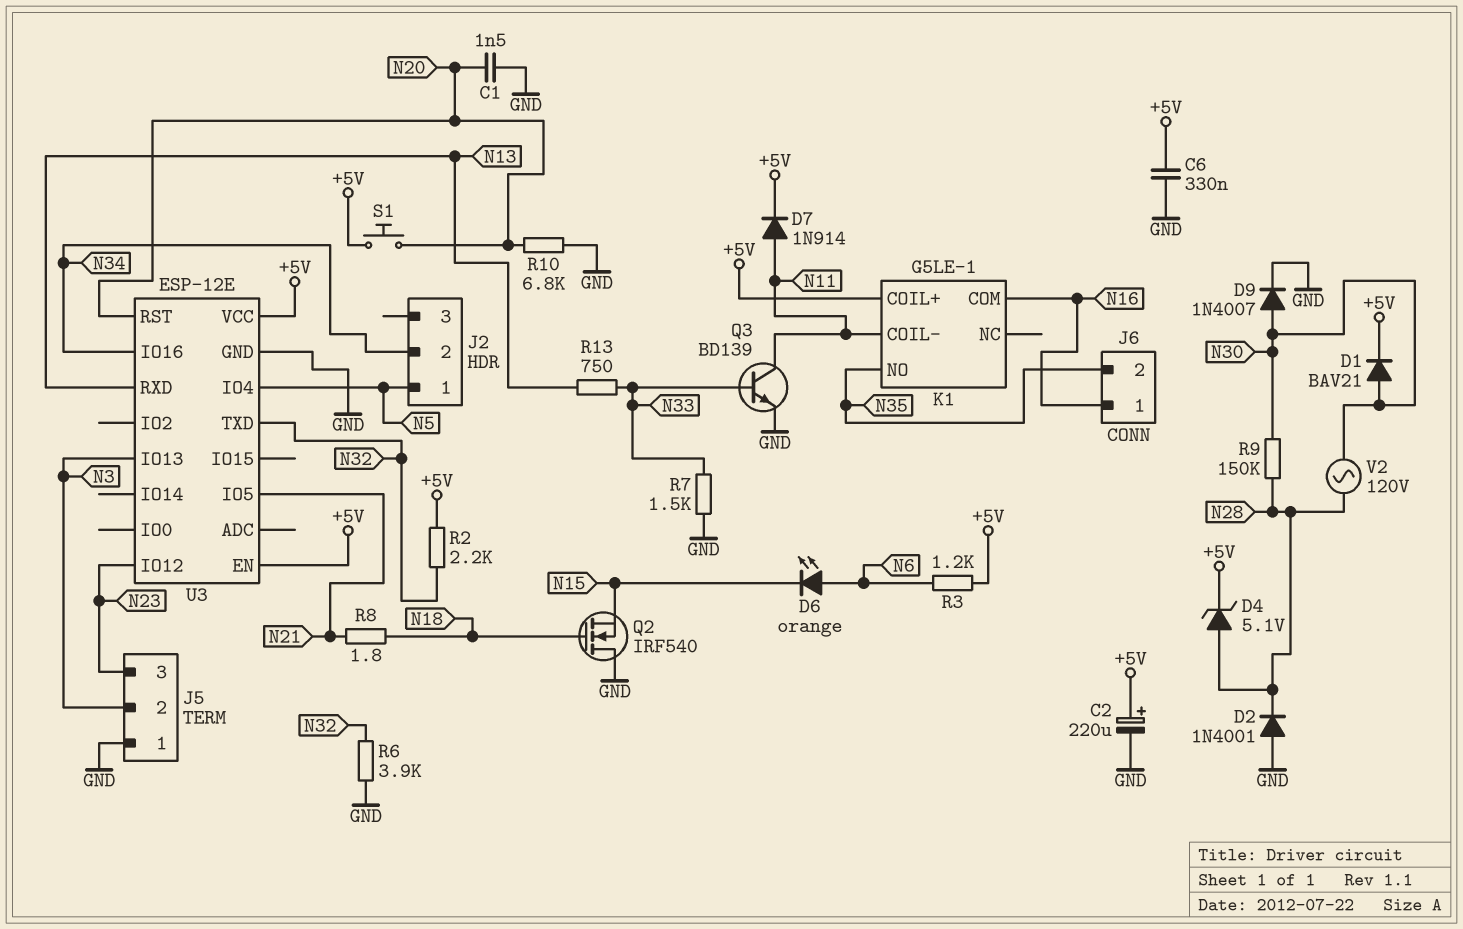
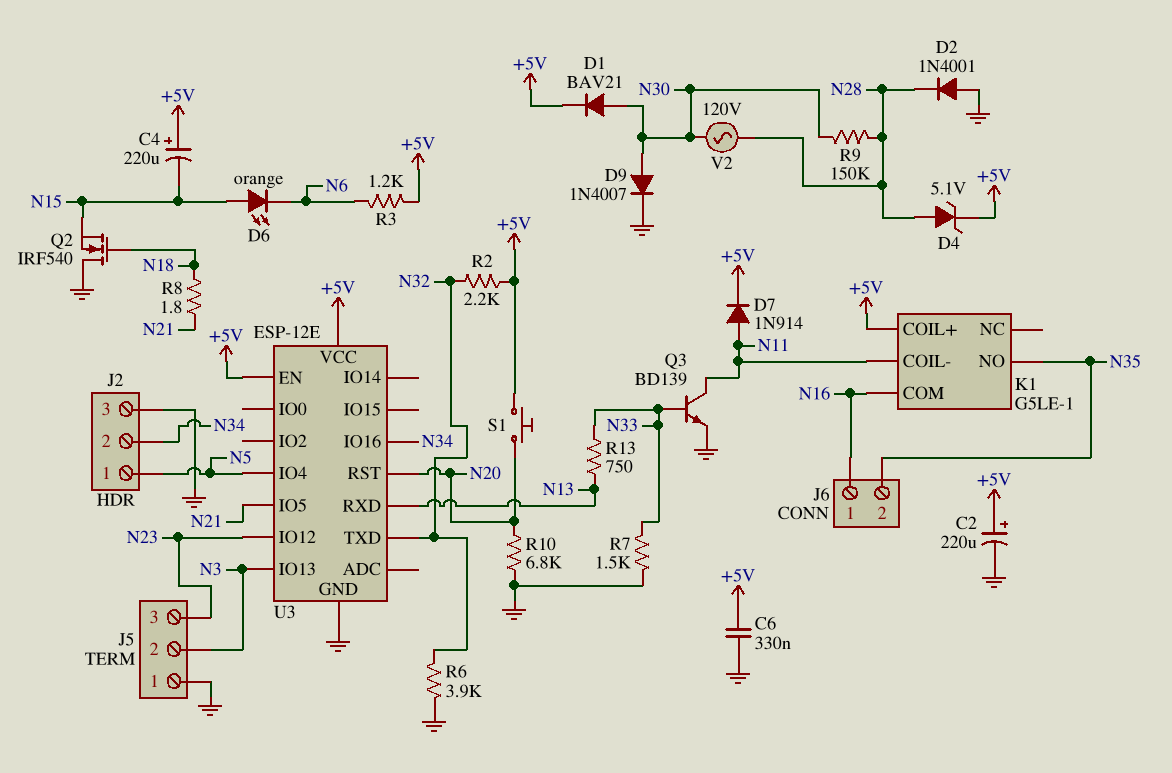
C1: 1.5nF (GND, N20) -> none
C4: none -> 220uF (plus +5V, minus N15)
D6: LED orange (A N6, K N15) -> LED orange (A N15, K N6)
J2 pin 3: none -> GND

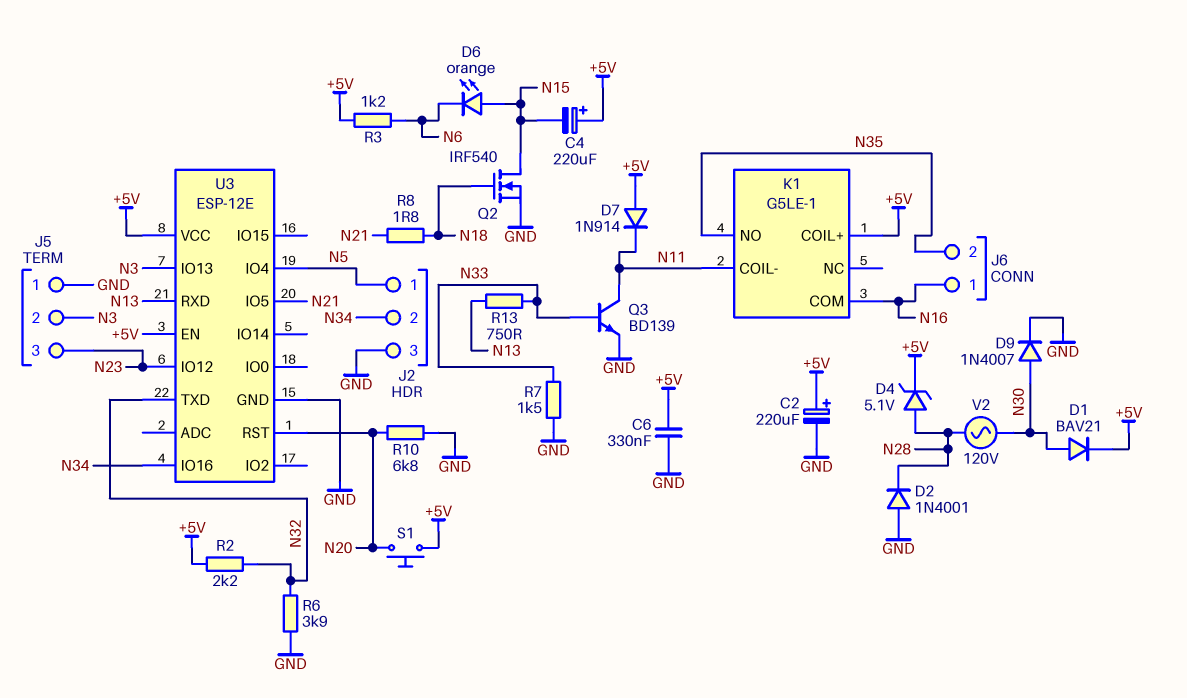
D7: diode 1N914 (A N11, K +5V) -> diode 1N914 (A +5V, K N11)
Q2: NMOS IRF540 (G N18, D GND, S N15) -> NMOS IRF540 (G N18, D N15, S GND)
R9: 150k (N28, N30) -> none

